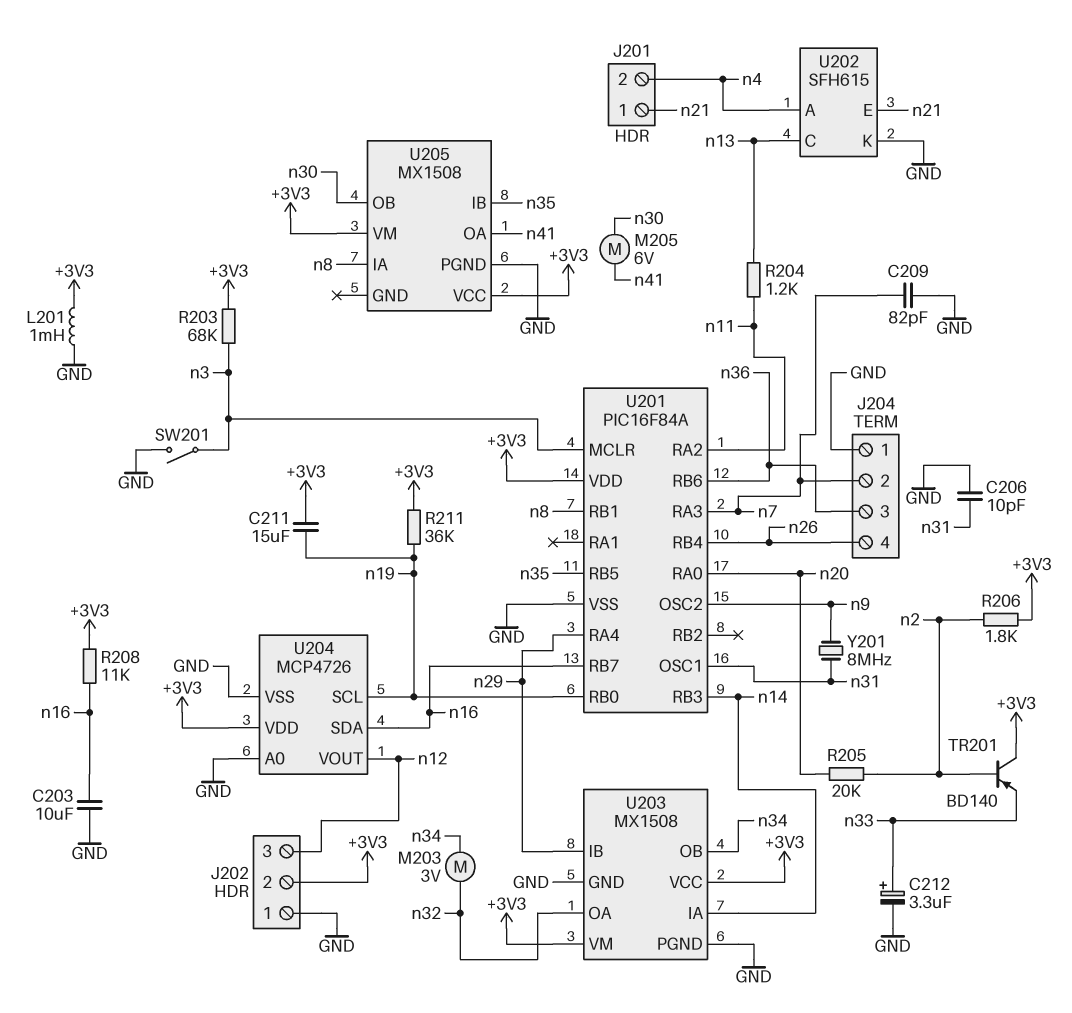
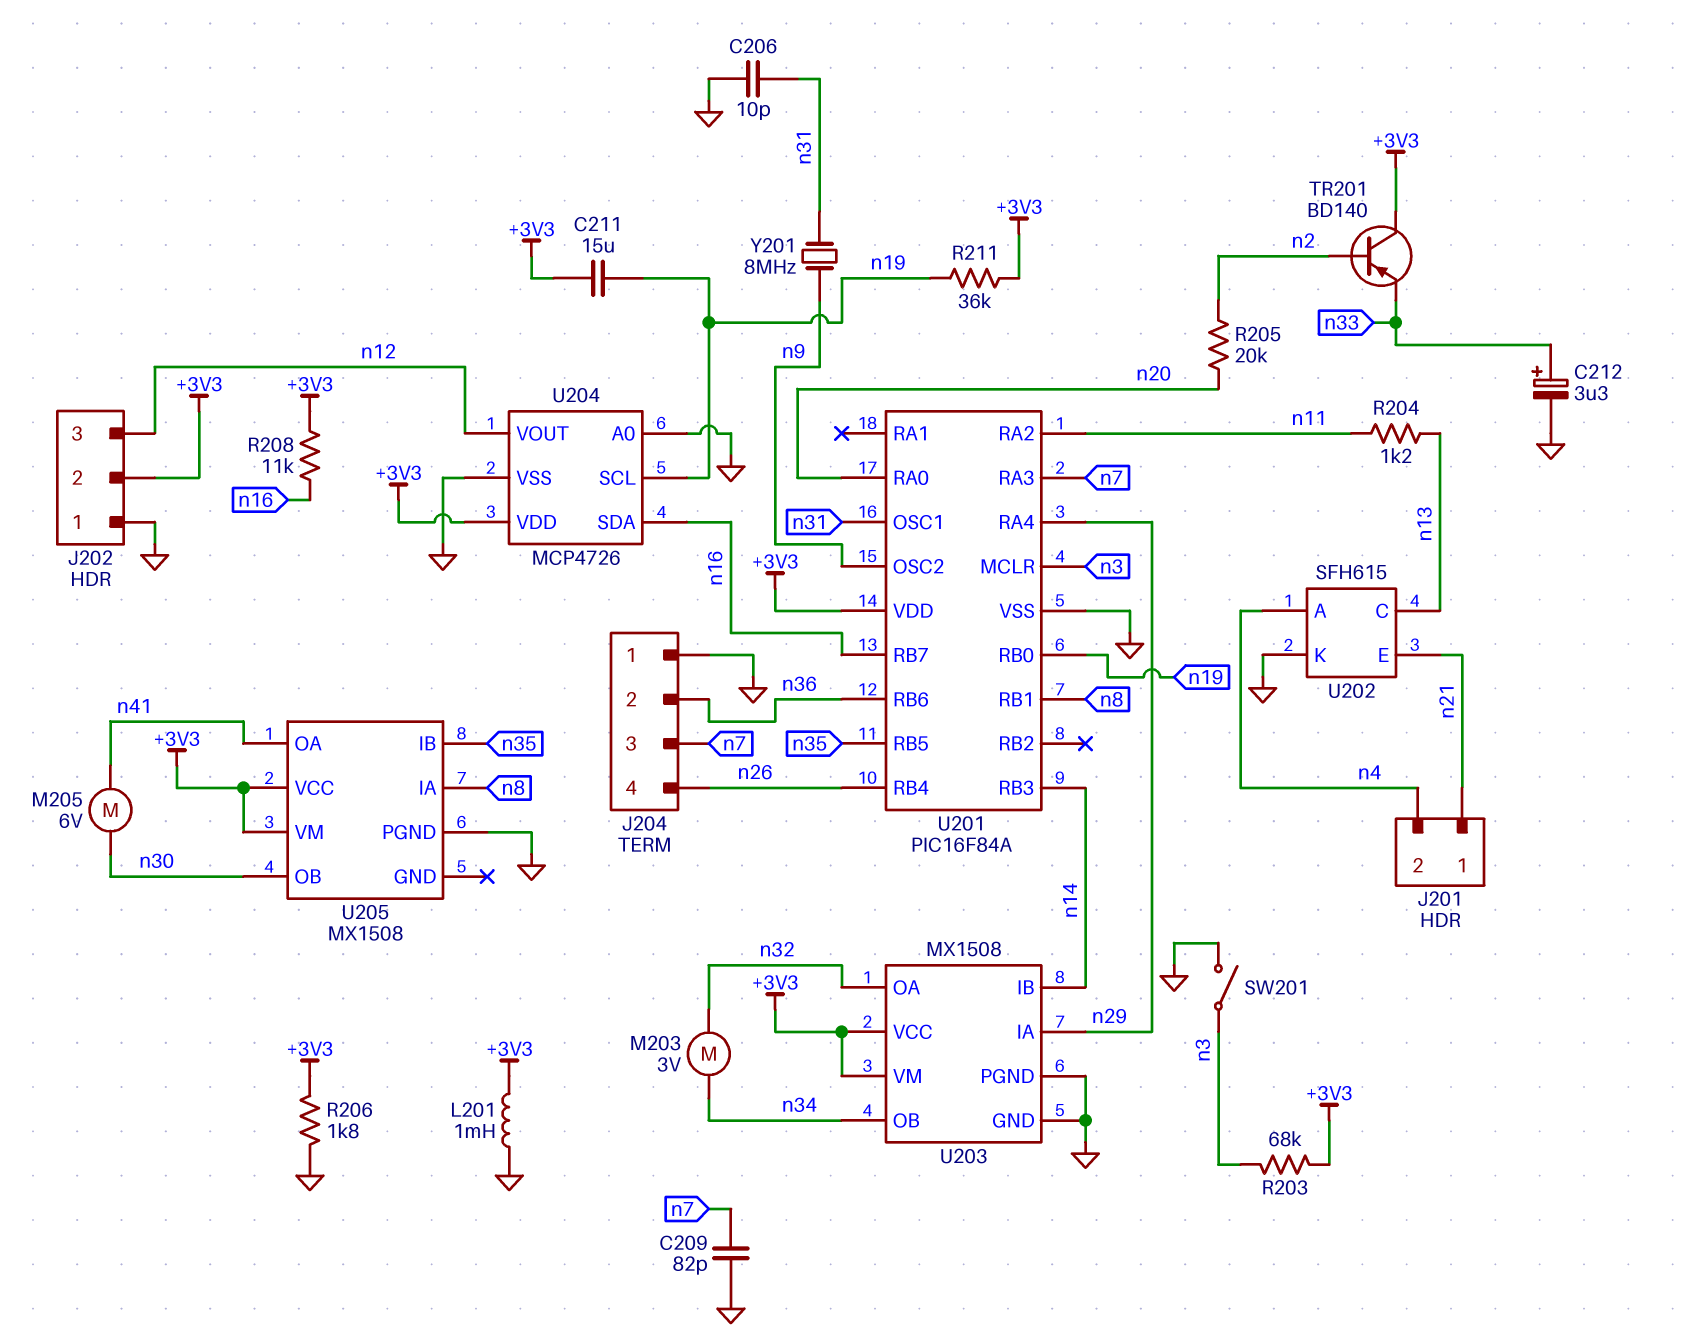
C203: 10uF (GND, n16) -> none
J204 pin 2: n7 -> n36
J204 pin 3: n36 -> n7
R206: 1.8k (+3V3, n2) -> 1.8k (+3V3, GND)
U203 pin IA: n14 -> n29
U203 pin IB: n29 -> n14

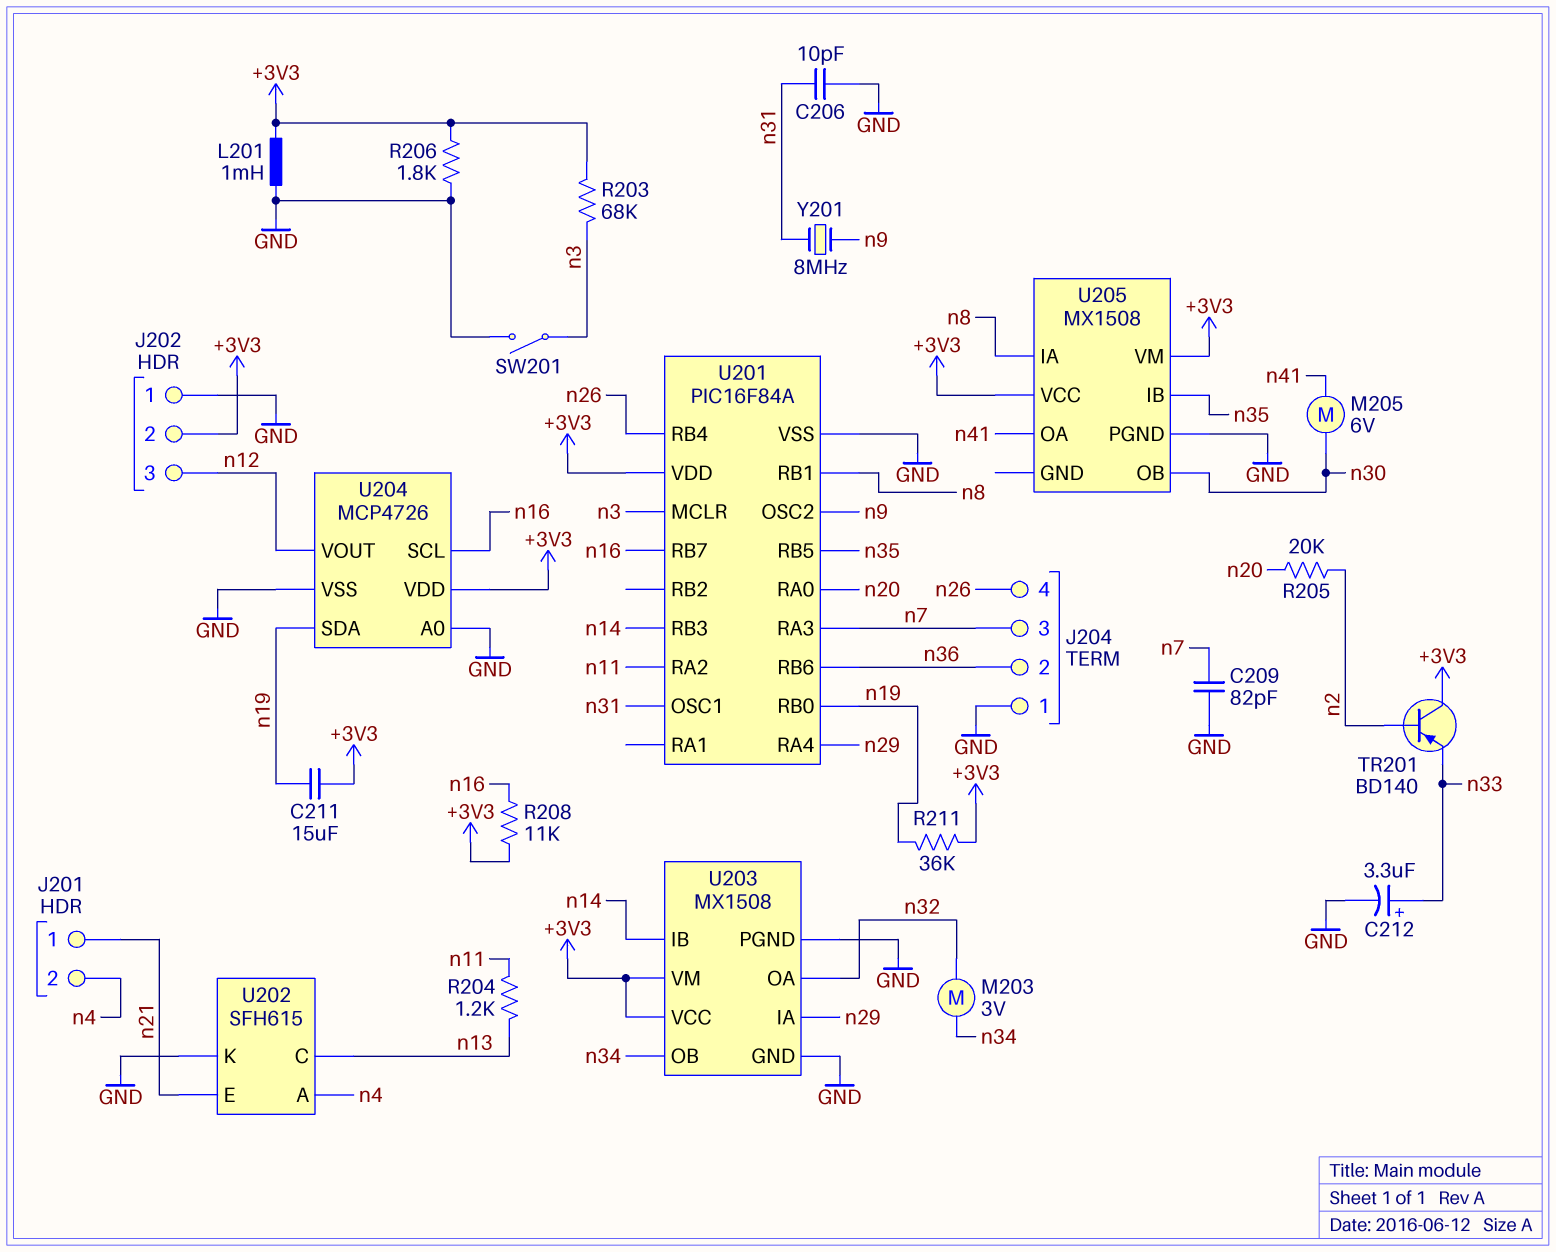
U204 pin SCL: n19 -> n16
U204 pin SDA: n16 -> n19

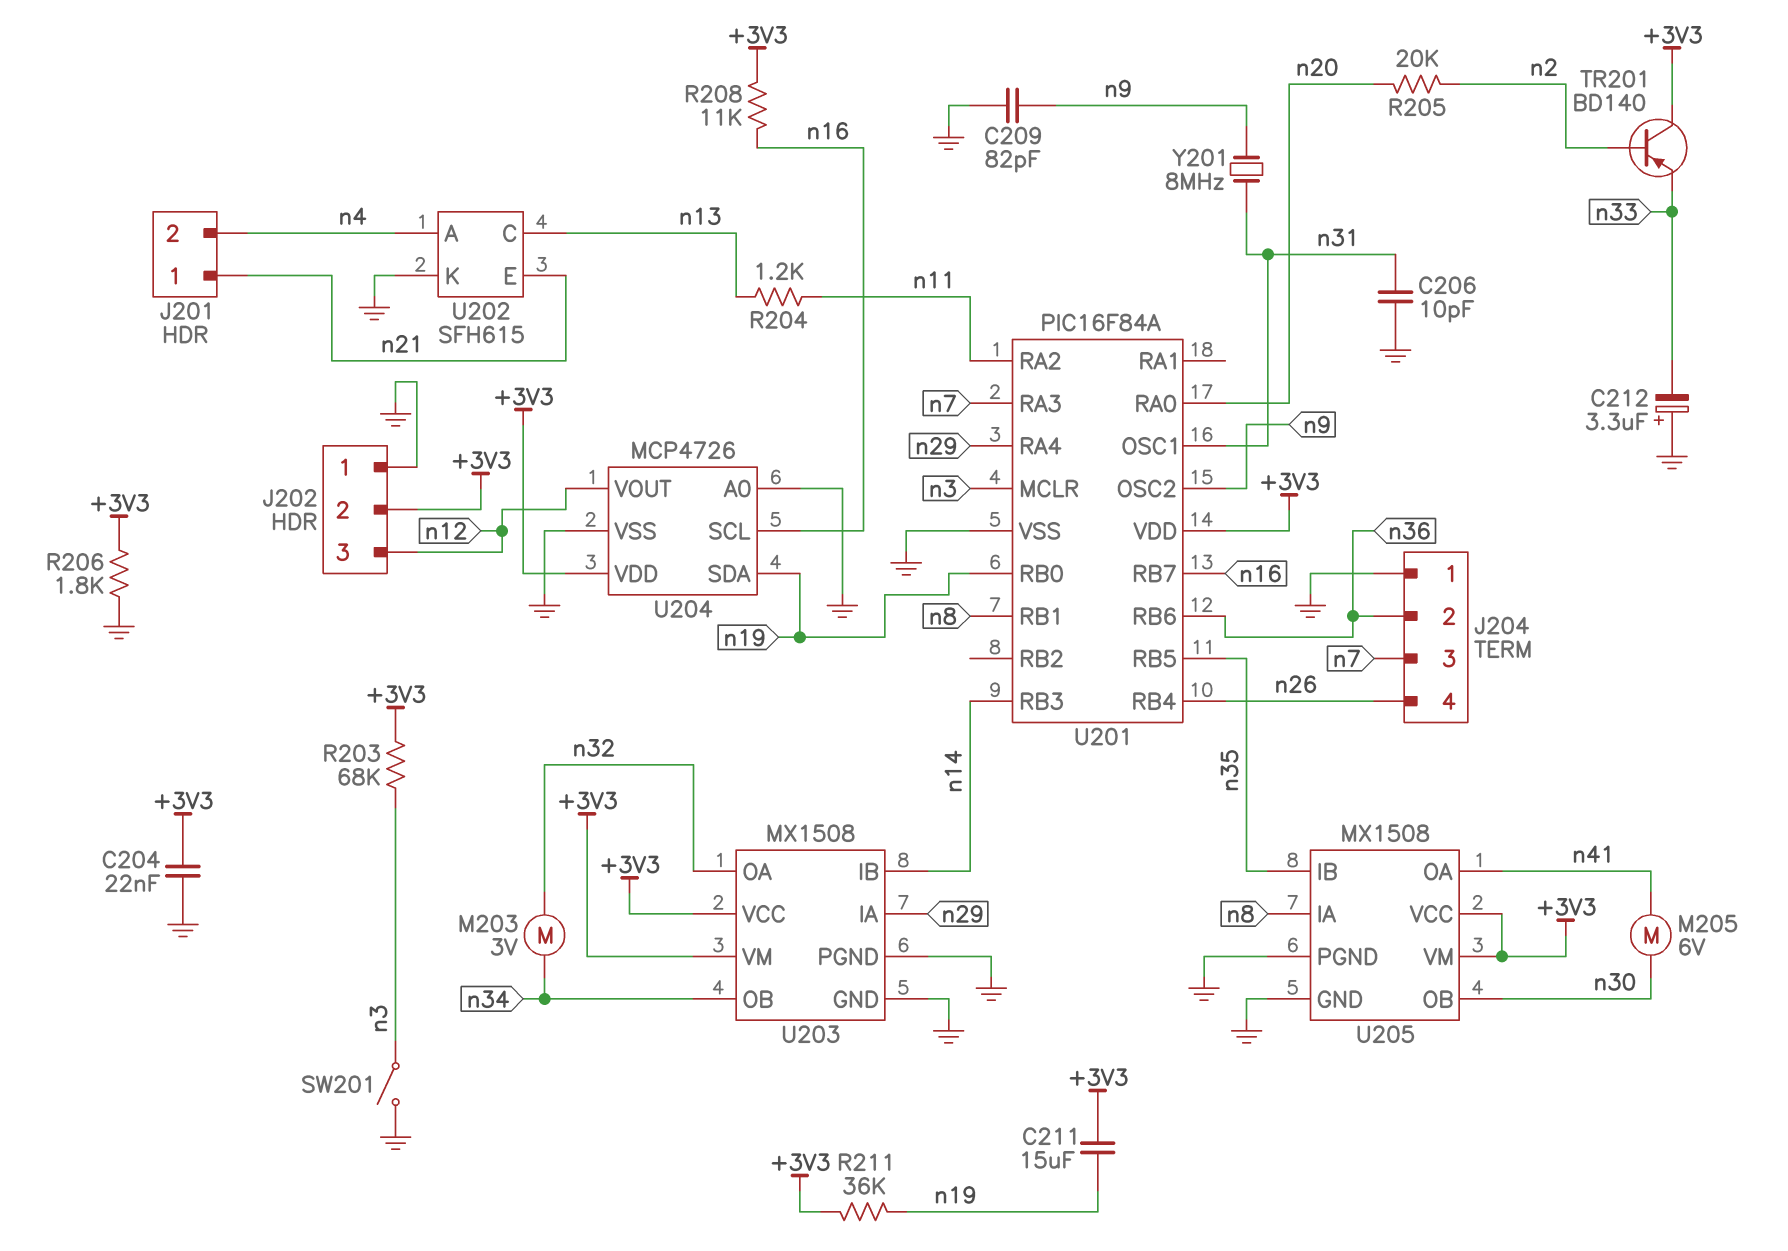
C204: none -> 22nF (+3V3, GND)
C209: 82pF (GND, n7) -> 82pF (GND, n9)
C212: 3.3uF (plus n33, minus GND) -> 3.3uF (plus GND, minus n33)
L201: 1mH (+3V3, GND) -> none
U205 pin GND: none -> GND

